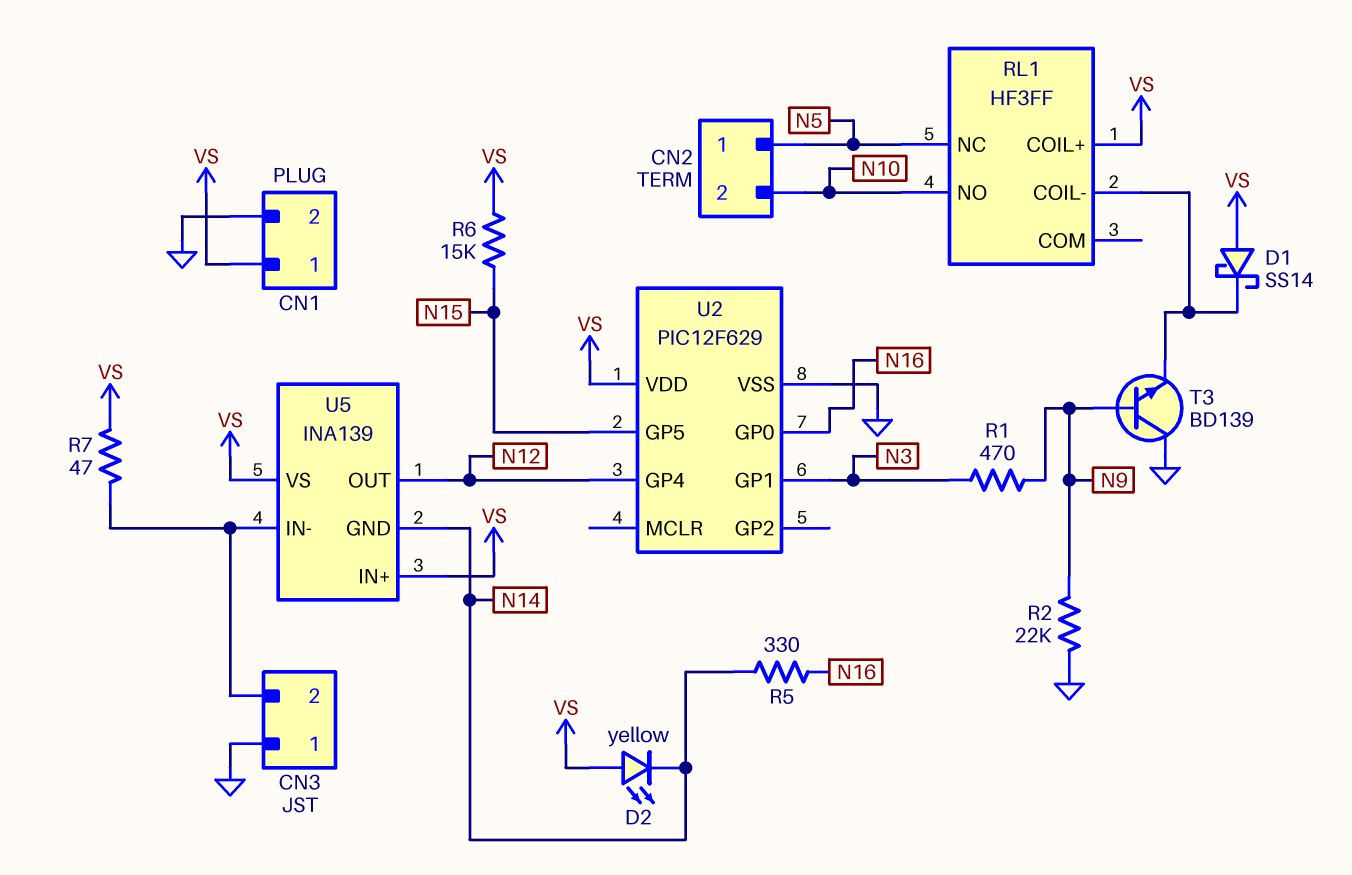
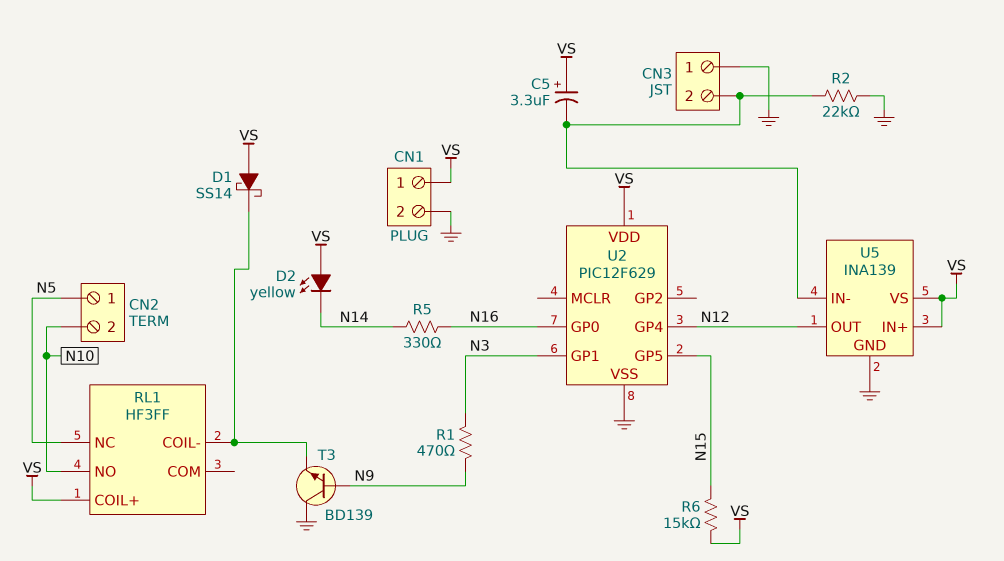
C5: none -> 3.3uF (plus VS, minus CN3/2)
R2: 22k (GND, N9) -> 22k (CN3/2, GND)
R7: 47 (CN3/2, VS) -> none
U5 pin GND: N14 -> GND

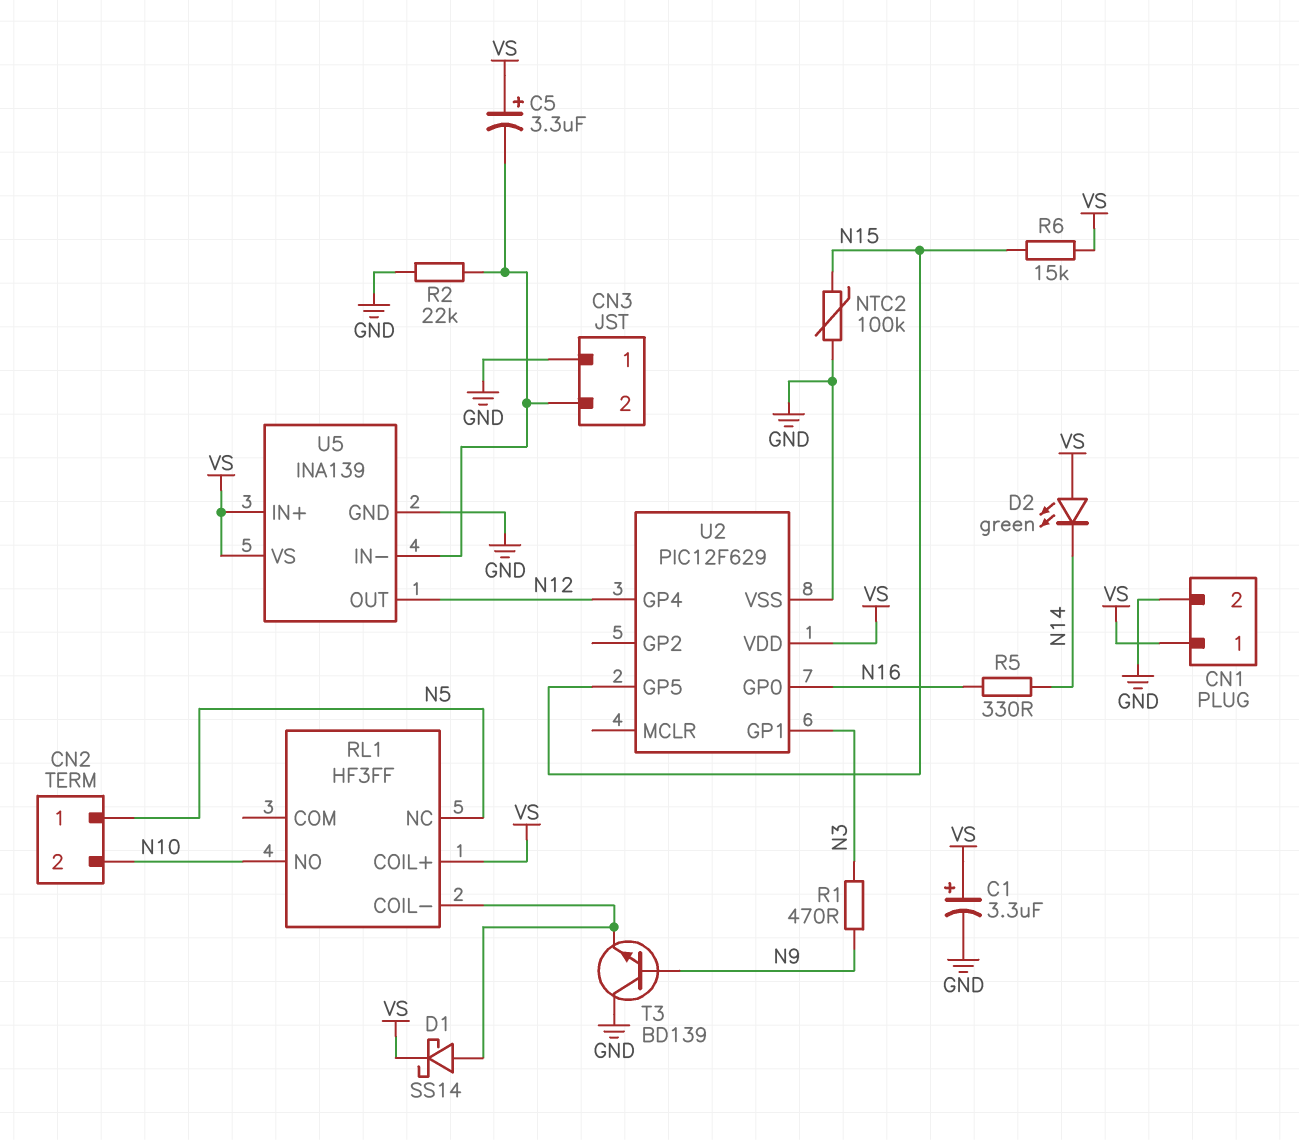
C1: none -> 3.3uF (plus VS, minus GND)
D1: schottky SS14 (A VS, K RL1/COIL-) -> schottky SS14 (A RL1/COIL-, K VS)
D2: LED yellow (A VS, K N14) -> LED green (A VS, K N14)
NTC2: none -> 100k (GND, N15)

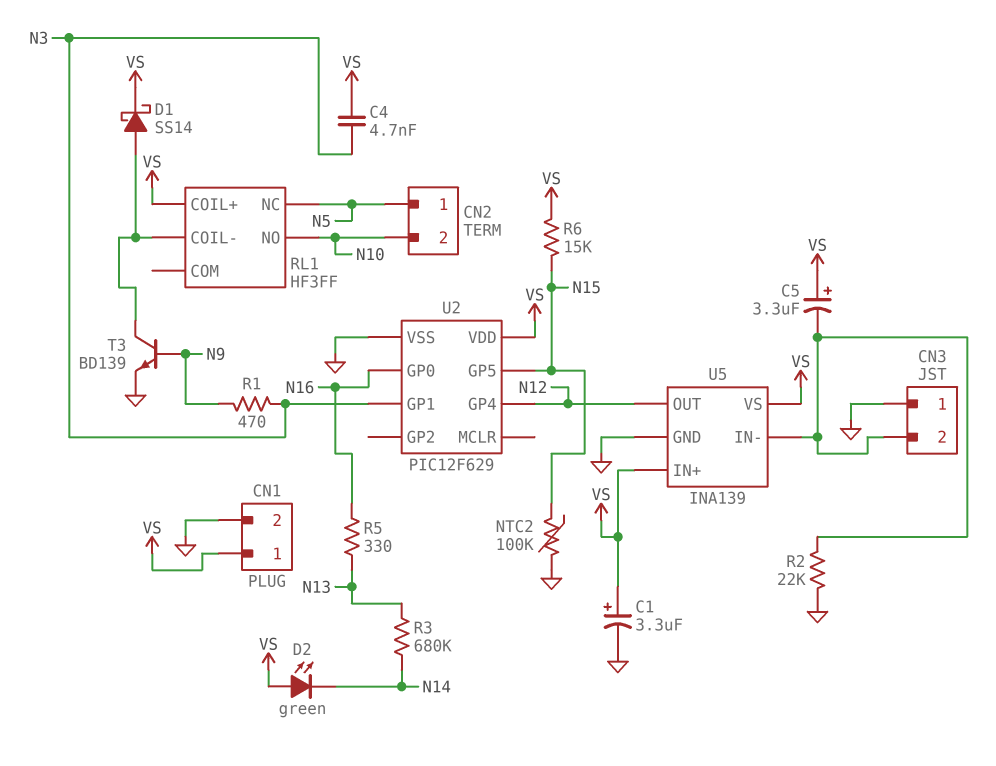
C4: none -> 4.7nF (N3, VS)
R3: none -> 680k (N13, N14)
R5: 330 (N14, N16) -> 330 (N13, N16)
T3: NPN BD139 (B N9, C GND, E RL1/COIL-) -> NPN BD139 (B N9, C RL1/COIL-, E GND)

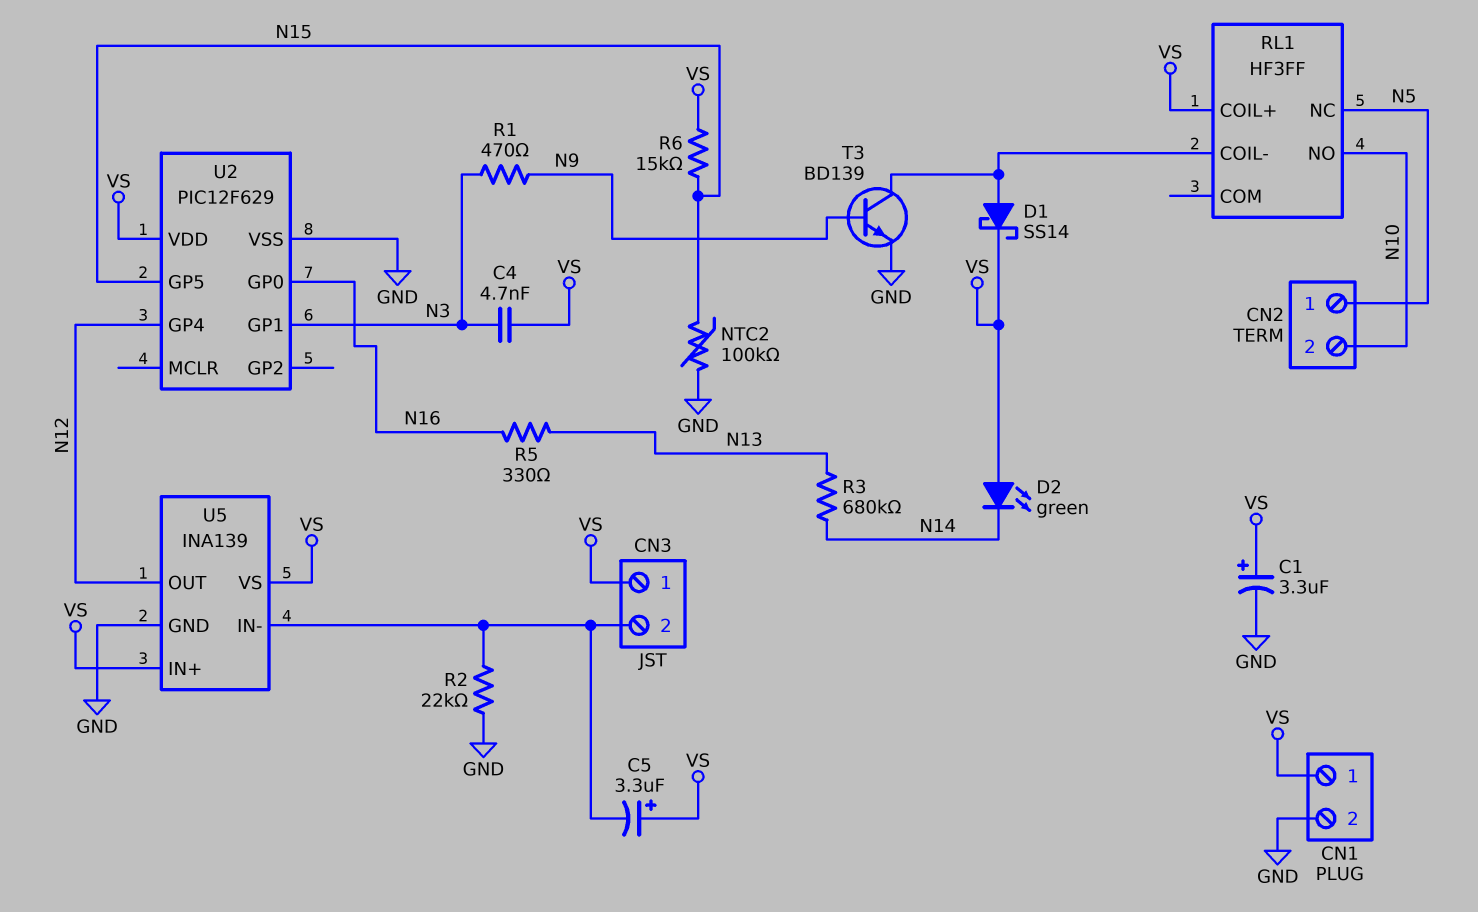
CN3 pin 1: GND -> VS

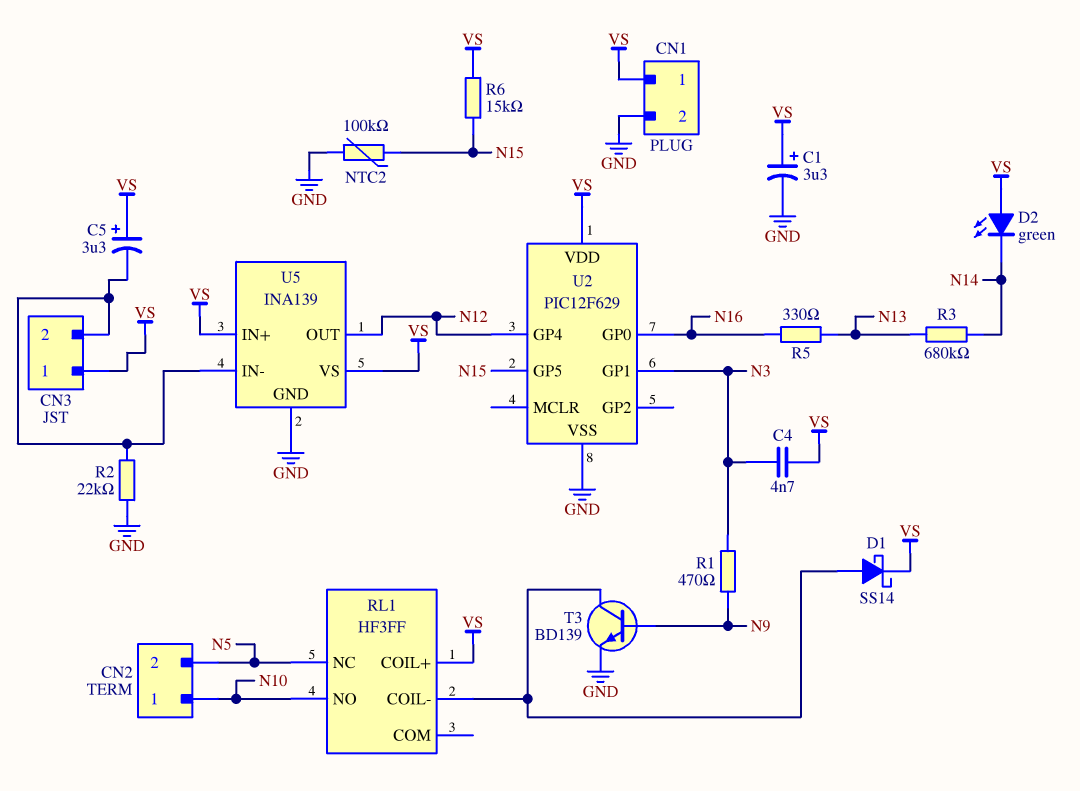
CN2 pin 1: N5 -> N10
CN2 pin 2: N10 -> N5

